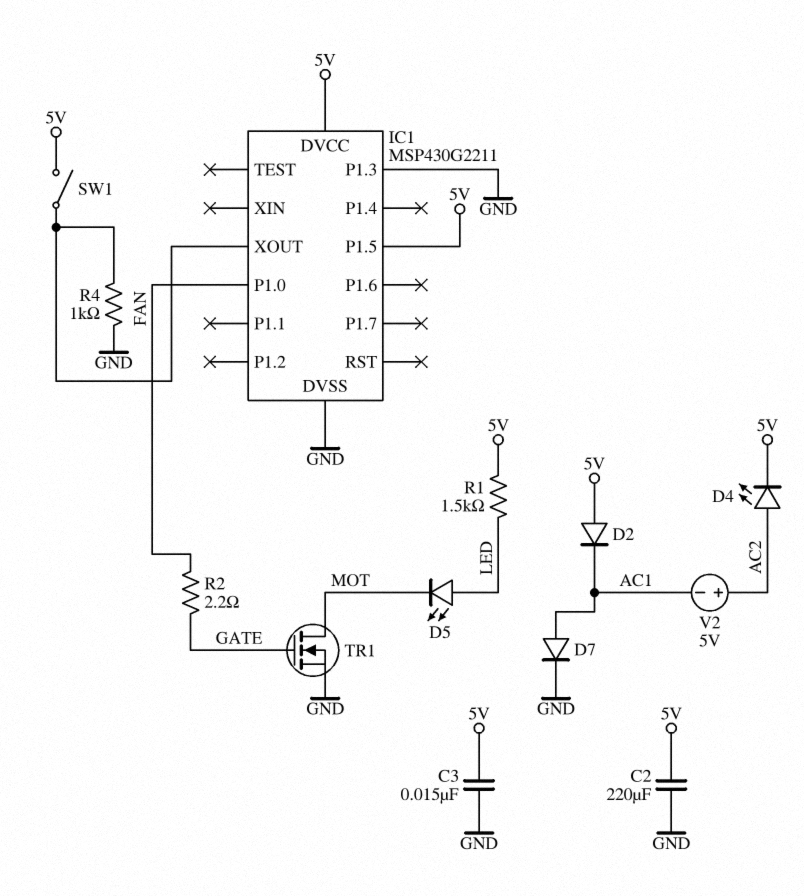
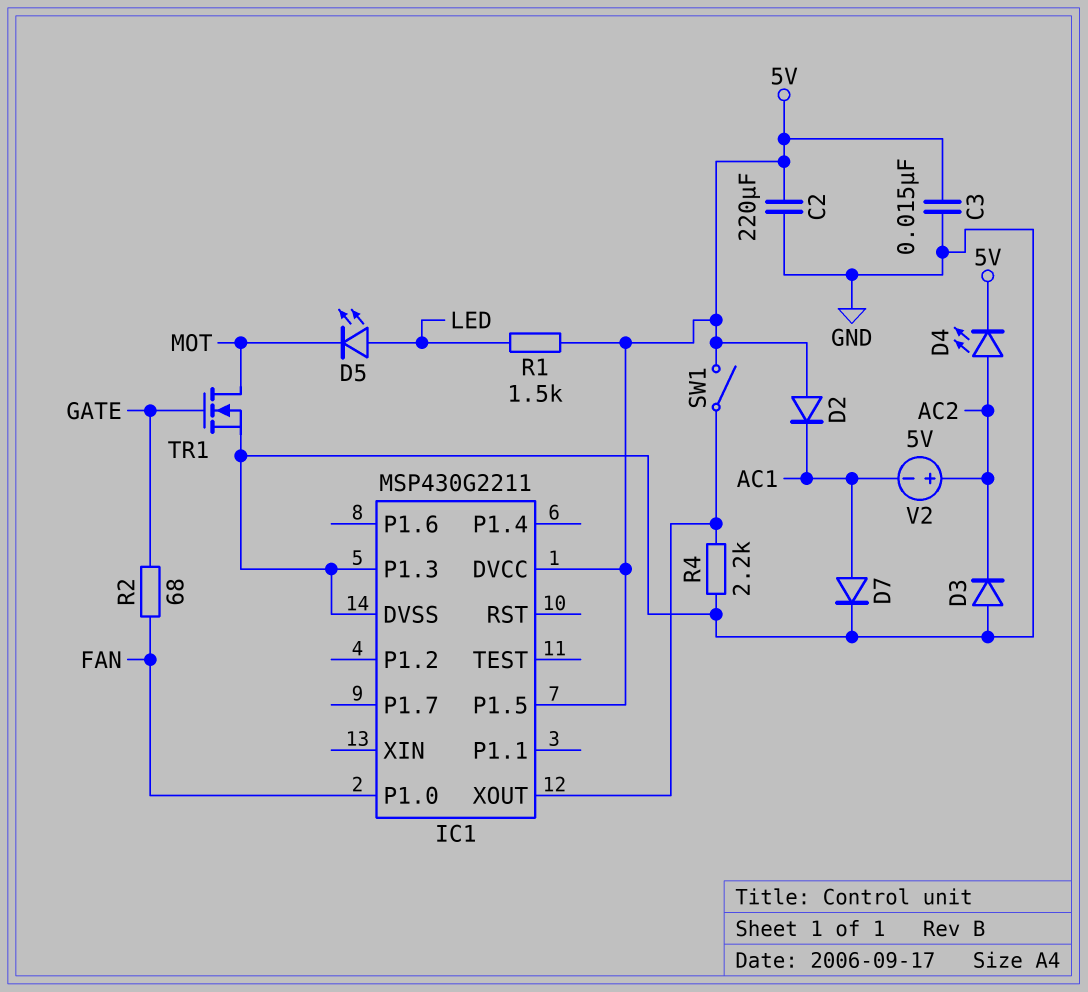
D3: none -> diode (A GND, K AC2)
R2: 2.2 (FAN, GATE) -> 68 (FAN, GATE)
R4: 1k (GND, IC1/XOUT) -> 2.2k (GND, IC1/XOUT)

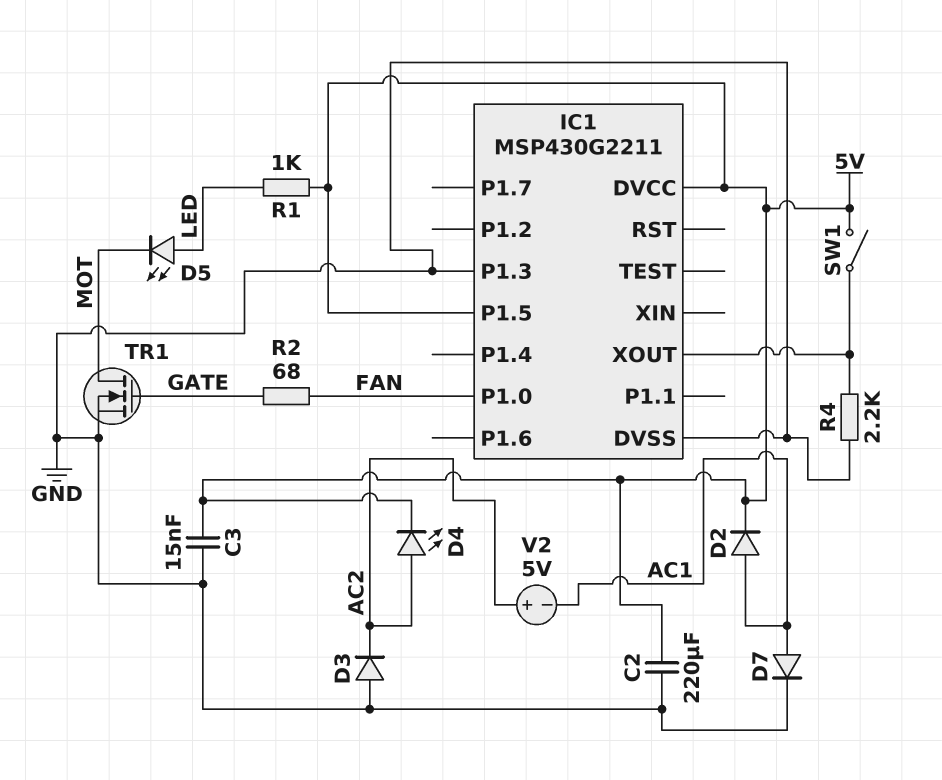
D2: diode (A 5V, K AC1) -> diode (A AC1, K 5V)
R1: 1.5k (5V, LED) -> 1k (5V, LED)

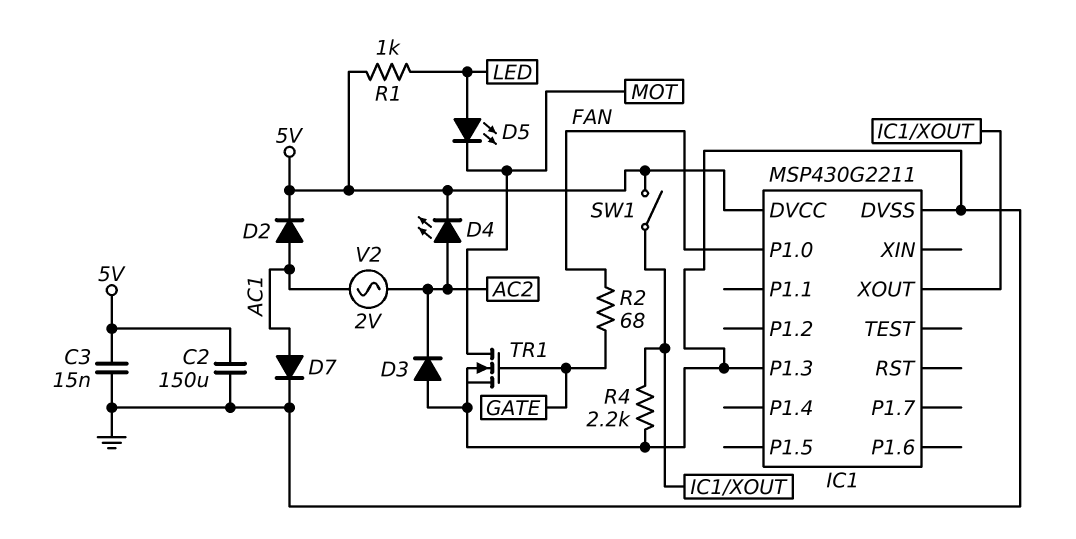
C2: 220uF (5V, GND) -> 150uF (5V, GND)
IC1 pin P1.5: 5V -> none
V2: 5V (plus AC2, minus AC1) -> AC 2V (AC1, AC2)

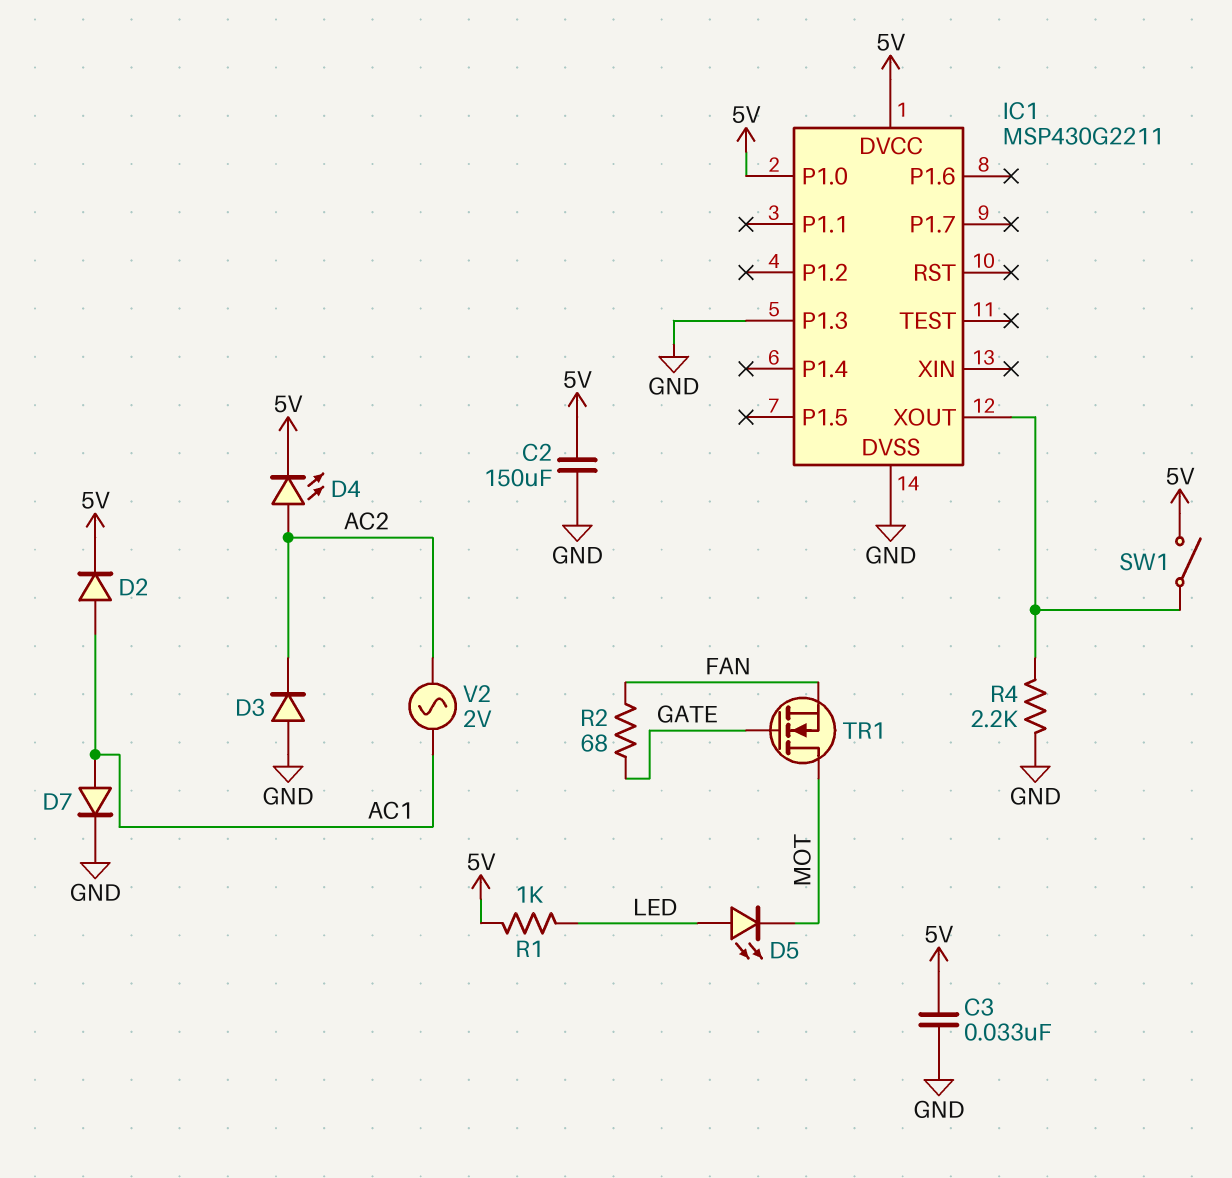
C3: 15nF (5V, GND) -> 33nF (5V, GND)
IC1 pin P1.0: FAN -> 5V
TR1: NMOS (G GATE, D MOT, S GND) -> NMOS (G GATE, D MOT, S FAN)

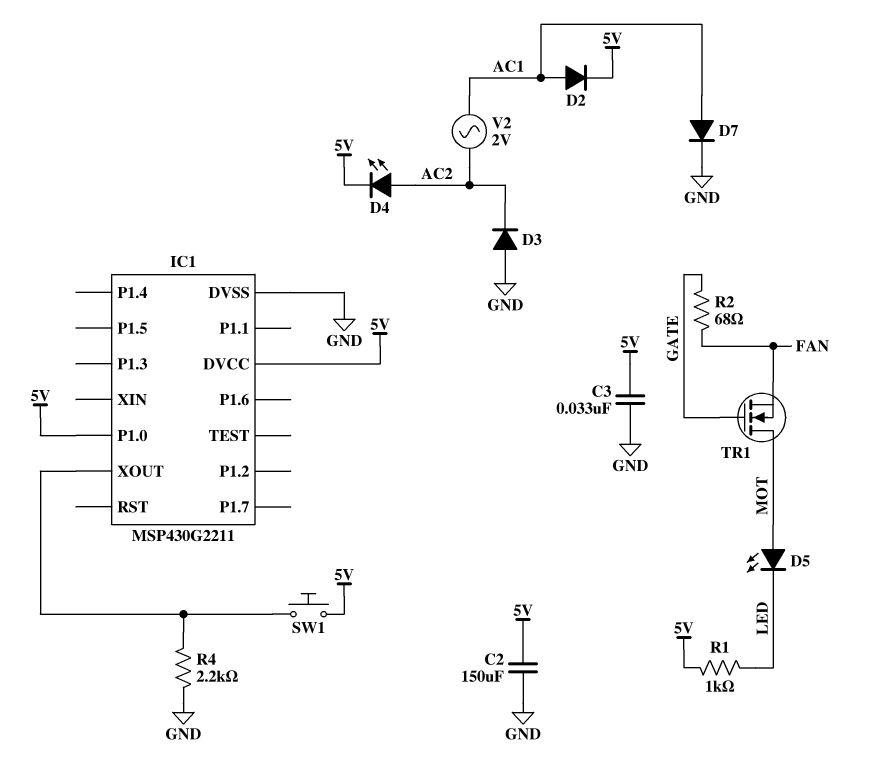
D5: LED (A LED, K MOT) -> LED (A MOT, K LED)
IC1 pin P1.3: GND -> none
SW1: switch (5V, IC1/XOUT) -> button (5V, IC1/XOUT)

